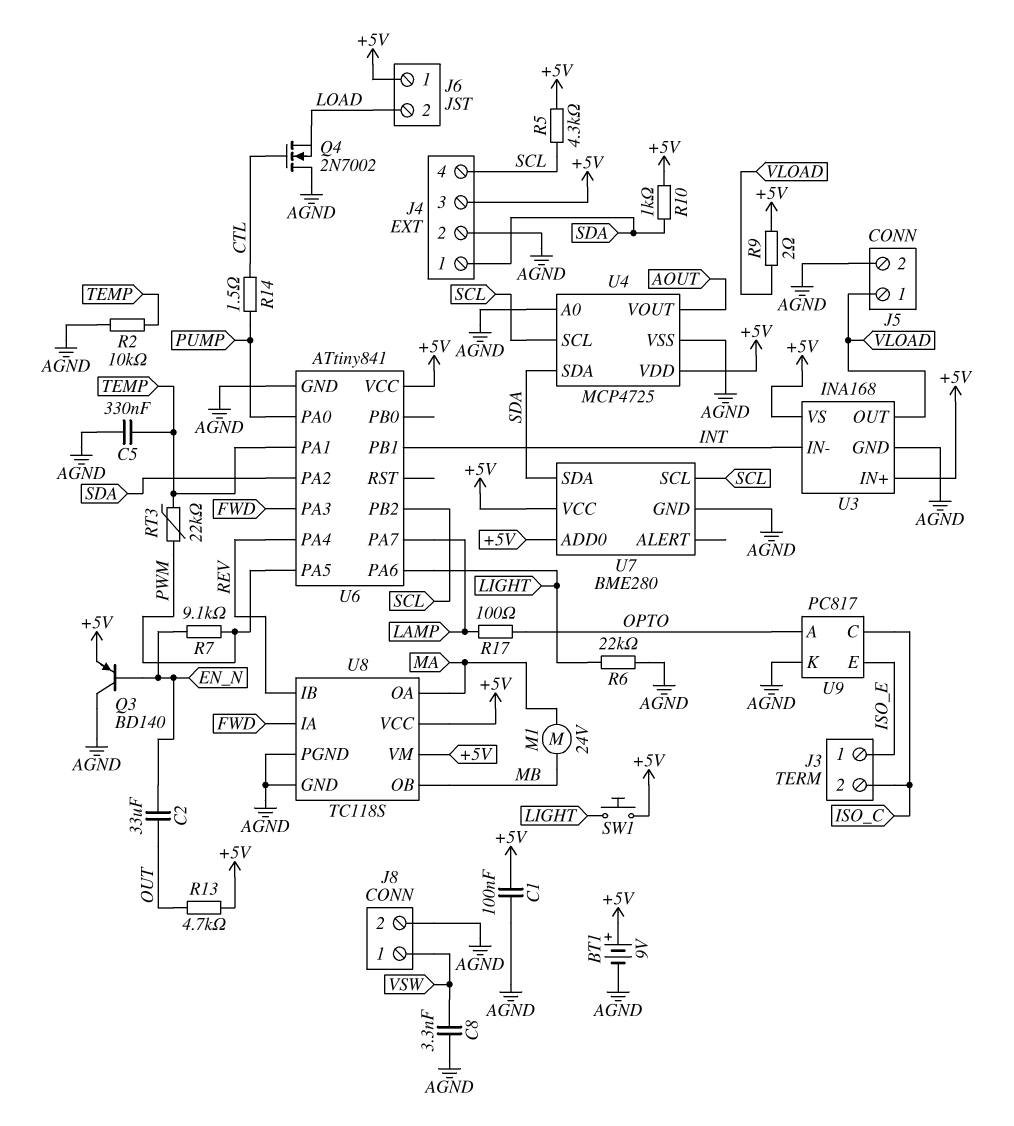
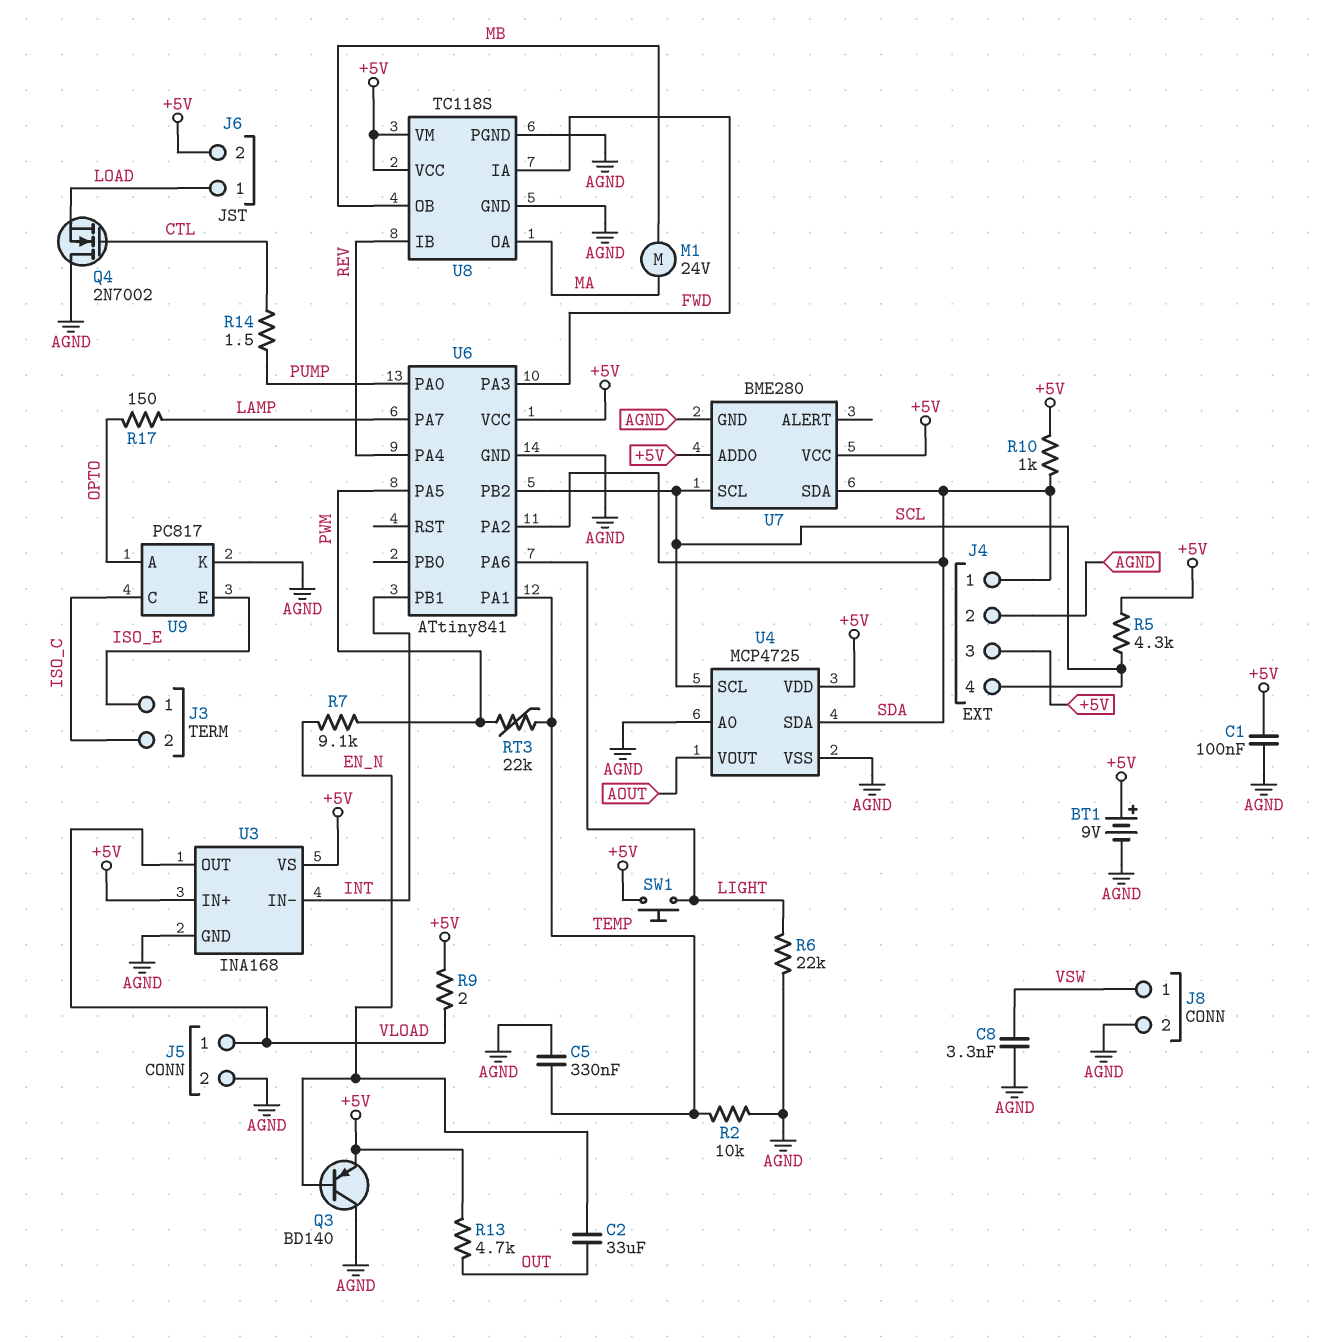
J6 pin 1: +5V -> LOAD
J6 pin 2: LOAD -> +5V
R17: 100 (LAMP, OPTO) -> 150 (LAMP, OPTO)

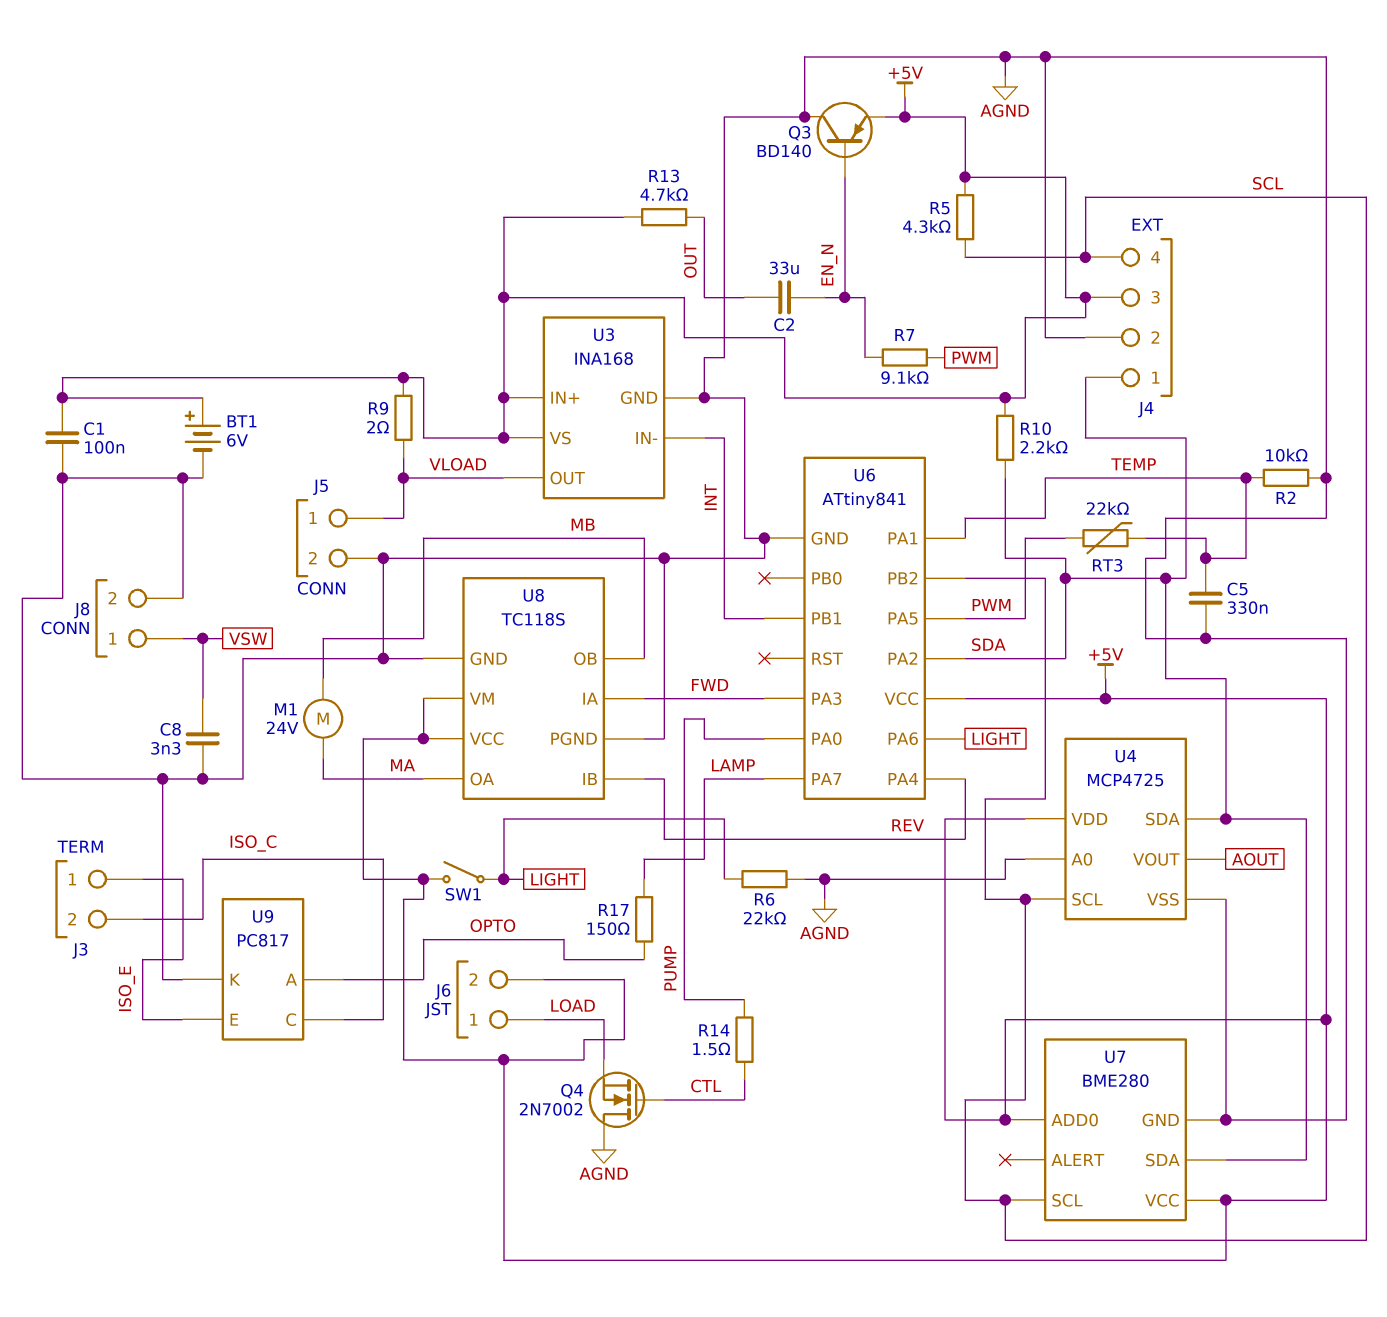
BT1: 9V (plus +5V, minus AGND) -> 6V (plus +5V, minus AGND)
R10: 1k (+5V, SDA) -> 2.2k (+5V, SDA)
SW1: button (+5V, LIGHT) -> switch (+5V, LIGHT)

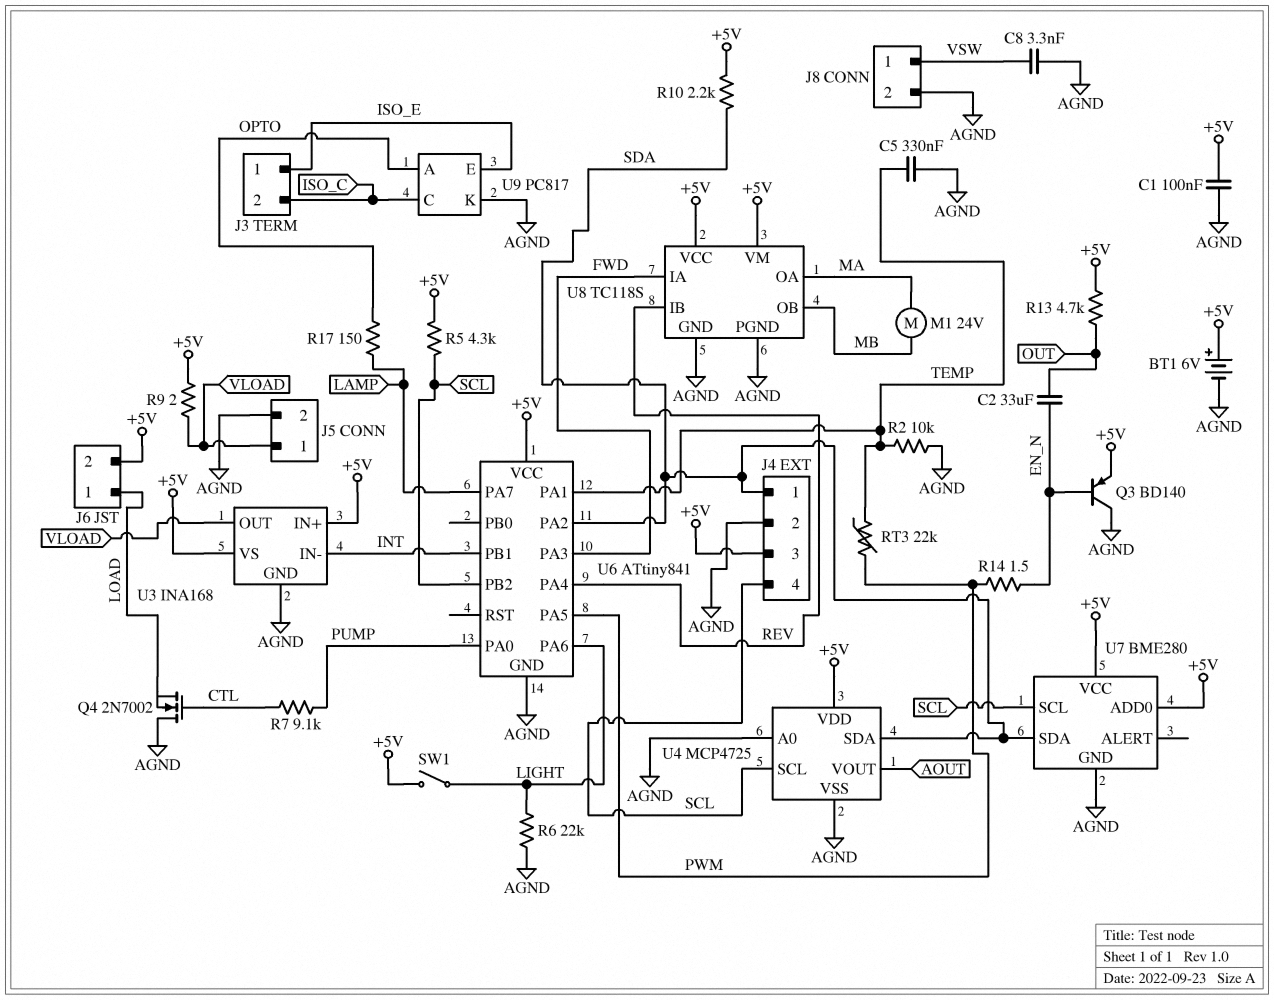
R7: 9.1k (EN_N, PWM) -> 9.1k (CTL, PUMP)
R14: 1.5 (CTL, PUMP) -> 1.5 (EN_N, PWM)

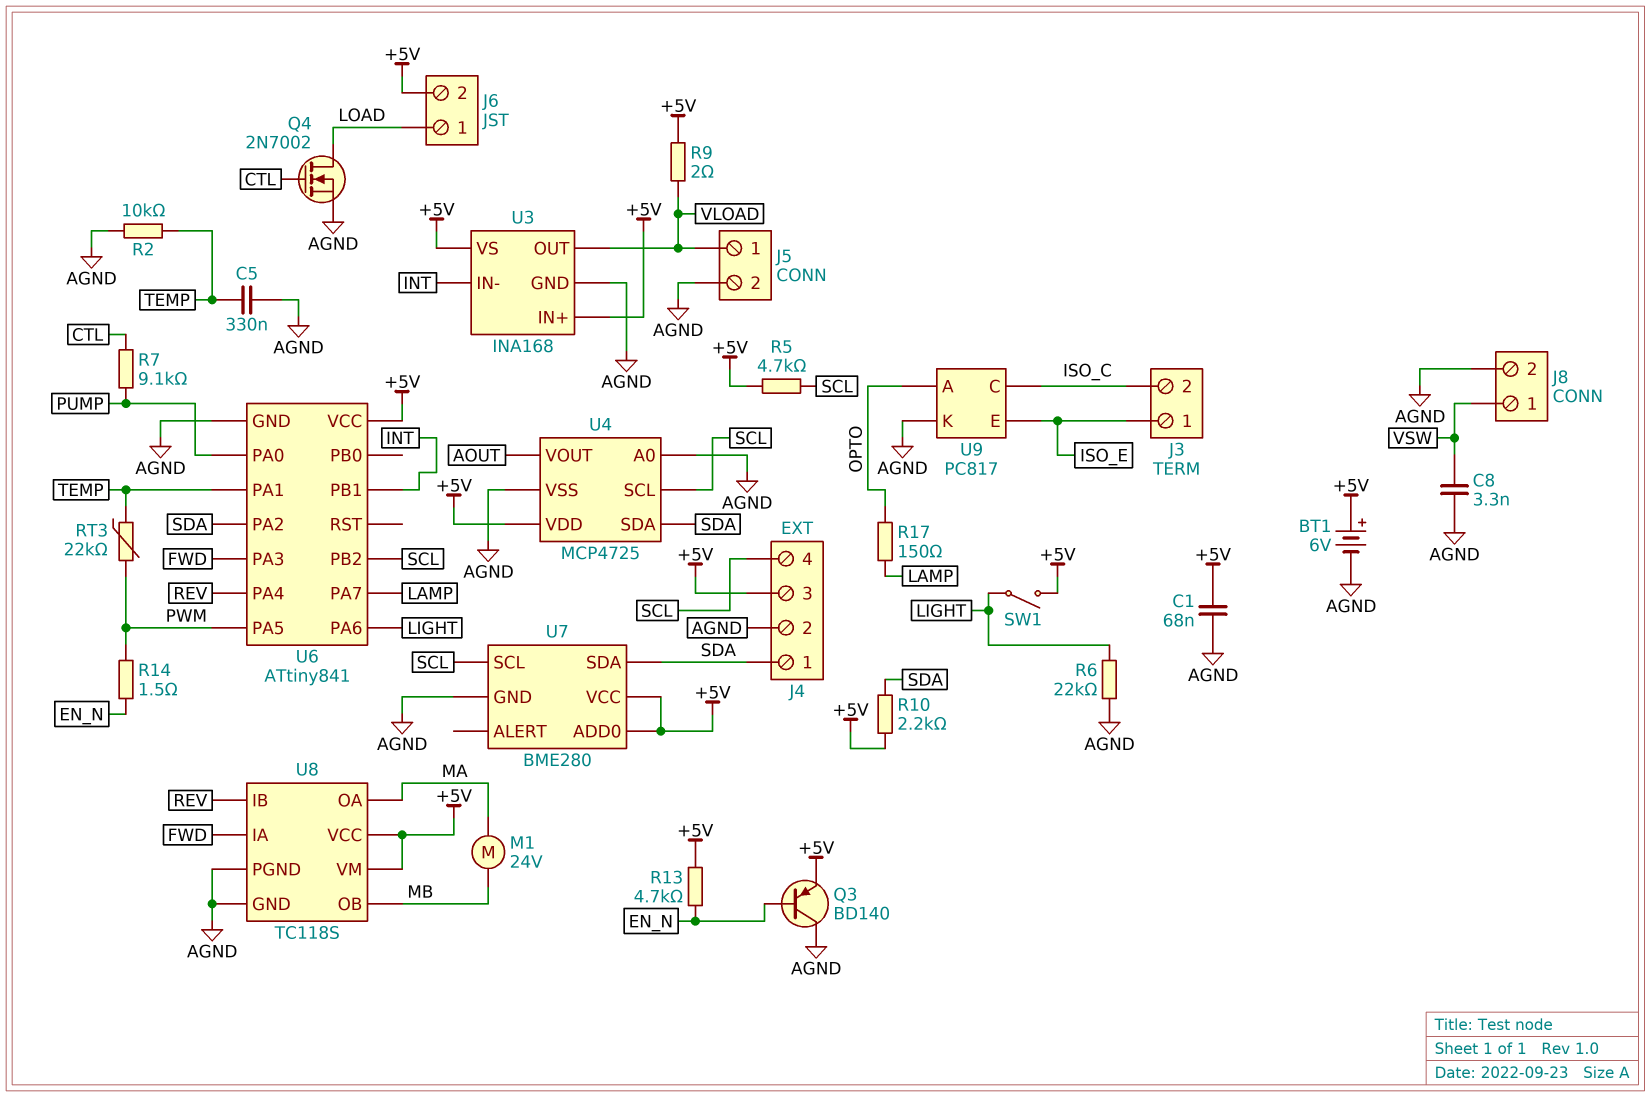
C1: 100nF (+5V, AGND) -> 68nF (+5V, AGND)
C2: 33uF (EN_N, OUT) -> none
Q4: NMOS 2N7002 (G CTL, D AGND, S LOAD) -> NMOS 2N7002 (G CTL, D LOAD, S AGND)
R5: 4.3k (+5V, SCL) -> 4.7k (+5V, SCL)
R13: 4.7k (+5V, OUT) -> 4.7k (+5V, EN_N)

